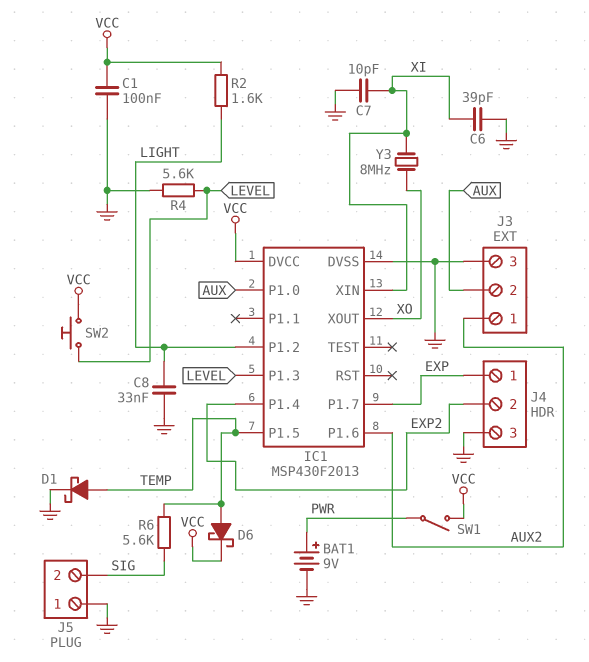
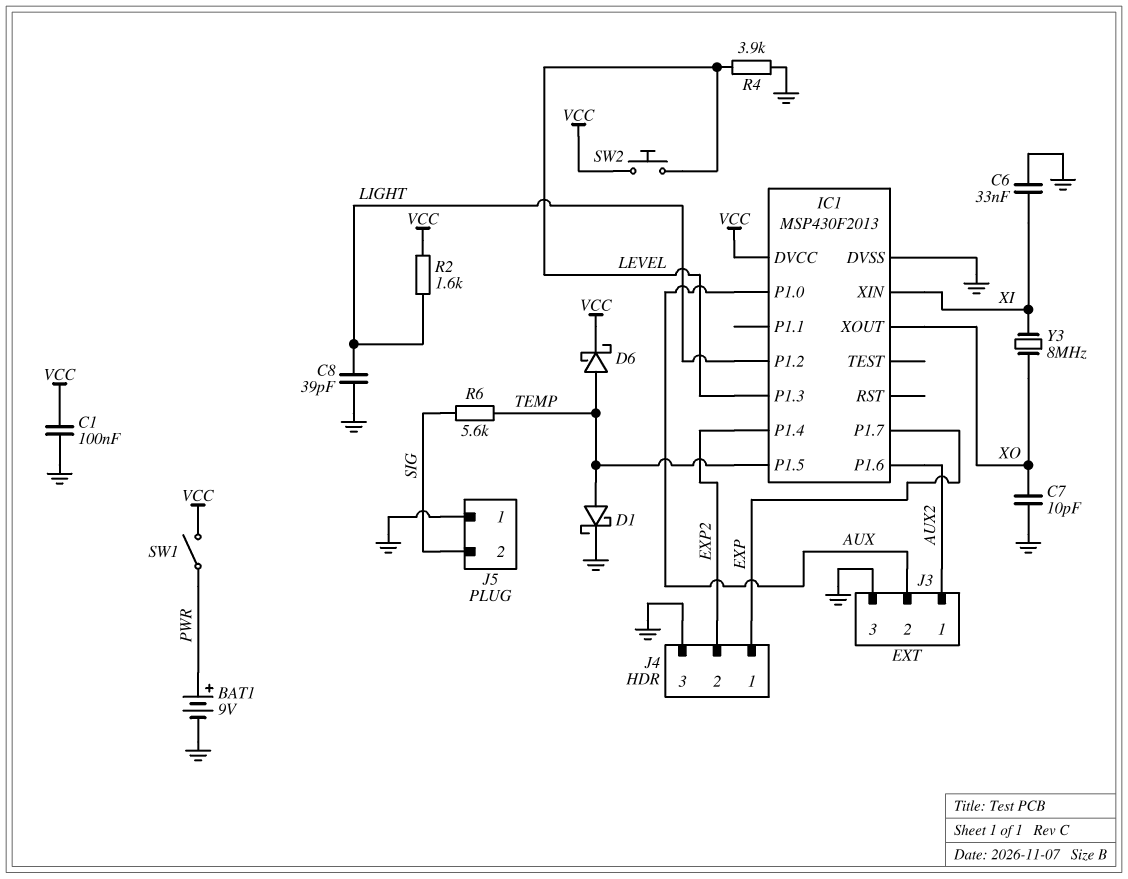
C6: 39pF (GND, XI) -> 33nF (GND, XI)
C7: 10pF (GND, XI) -> 10pF (GND, XO)
C8: 33nF (GND, LIGHT) -> 39pF (GND, LIGHT)
R4: 5.6k (GND, LEVEL) -> 3.9k (GND, LEVEL)

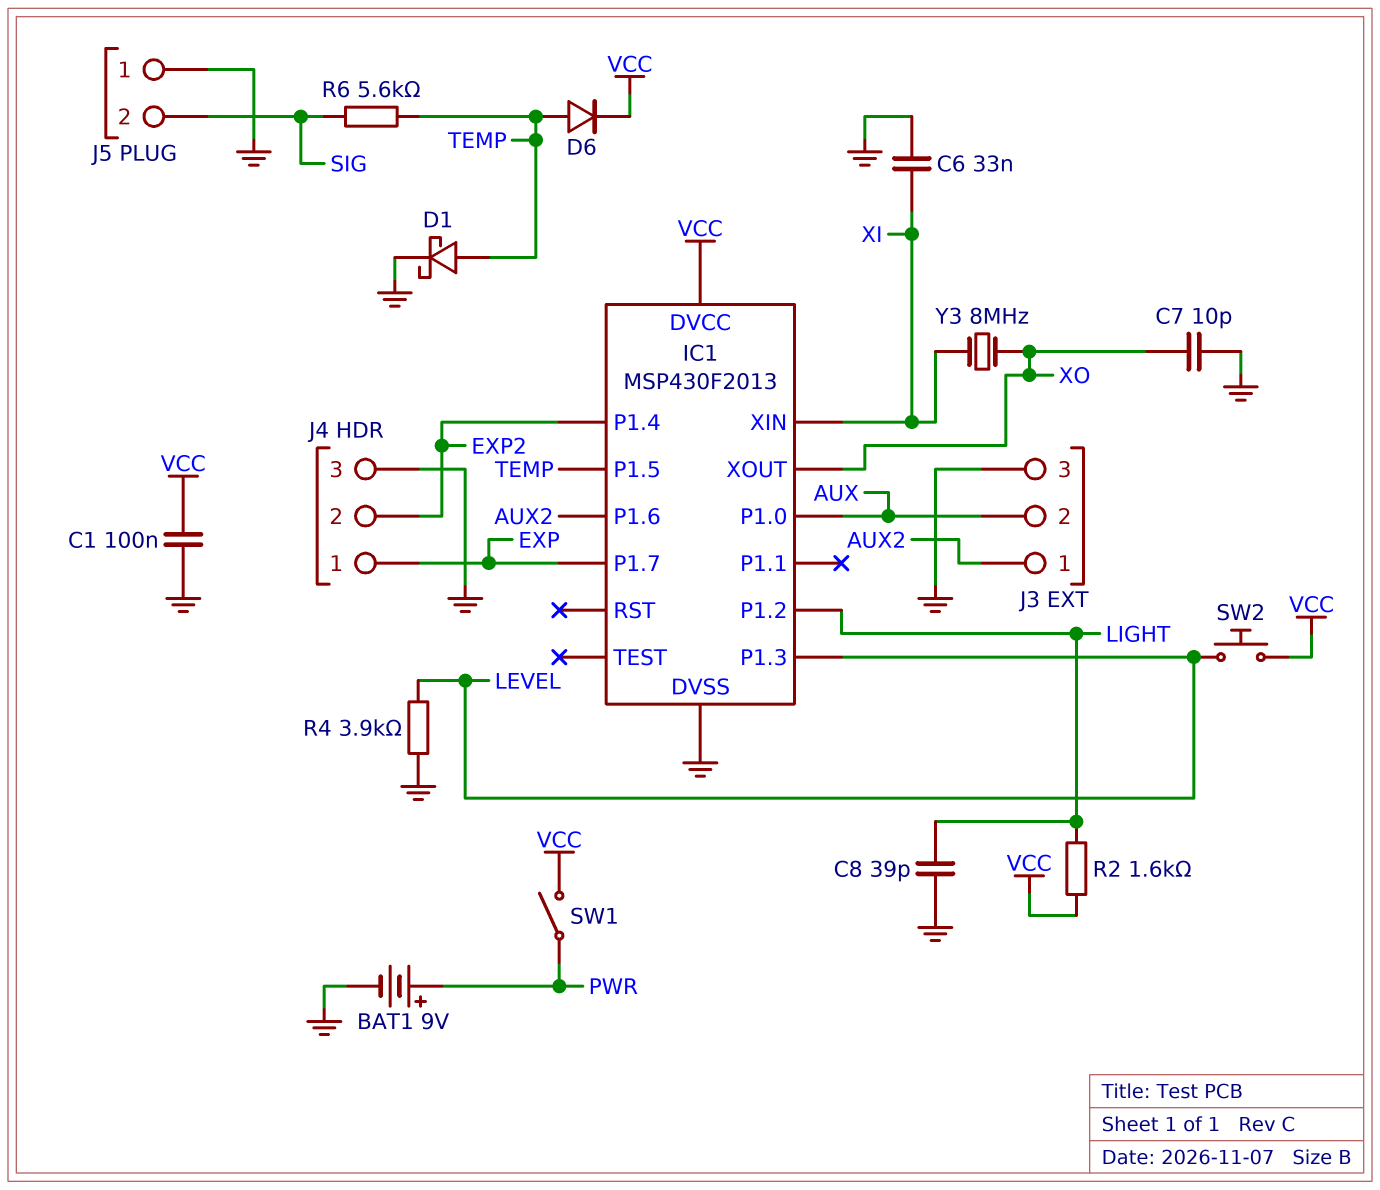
D6: schottky (A TEMP, K VCC) -> diode (A TEMP, K VCC)

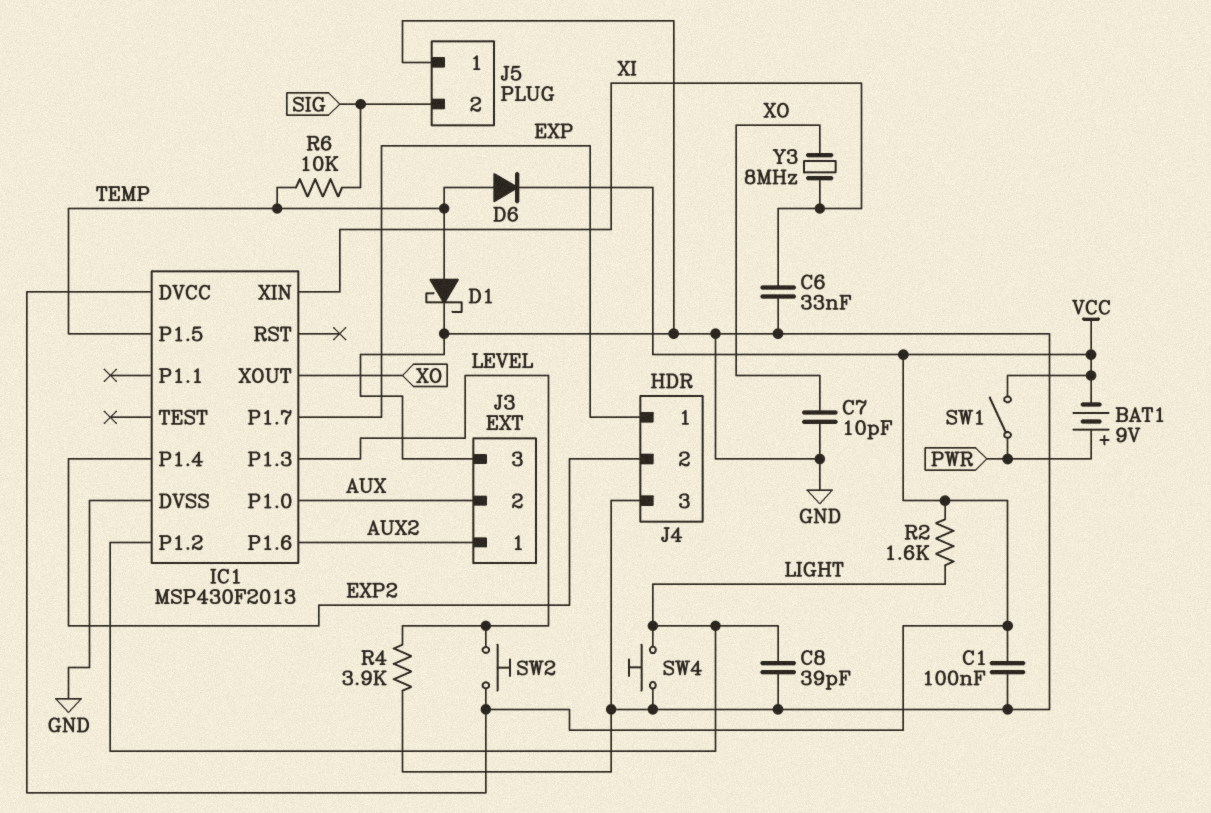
BAT1: 9V (plus PWR, minus GND) -> 9V (plus PWR, minus VCC)
R6: 5.6k (SIG, TEMP) -> 10k (SIG, TEMP)
SW4: none -> button (GND, LIGHT)

